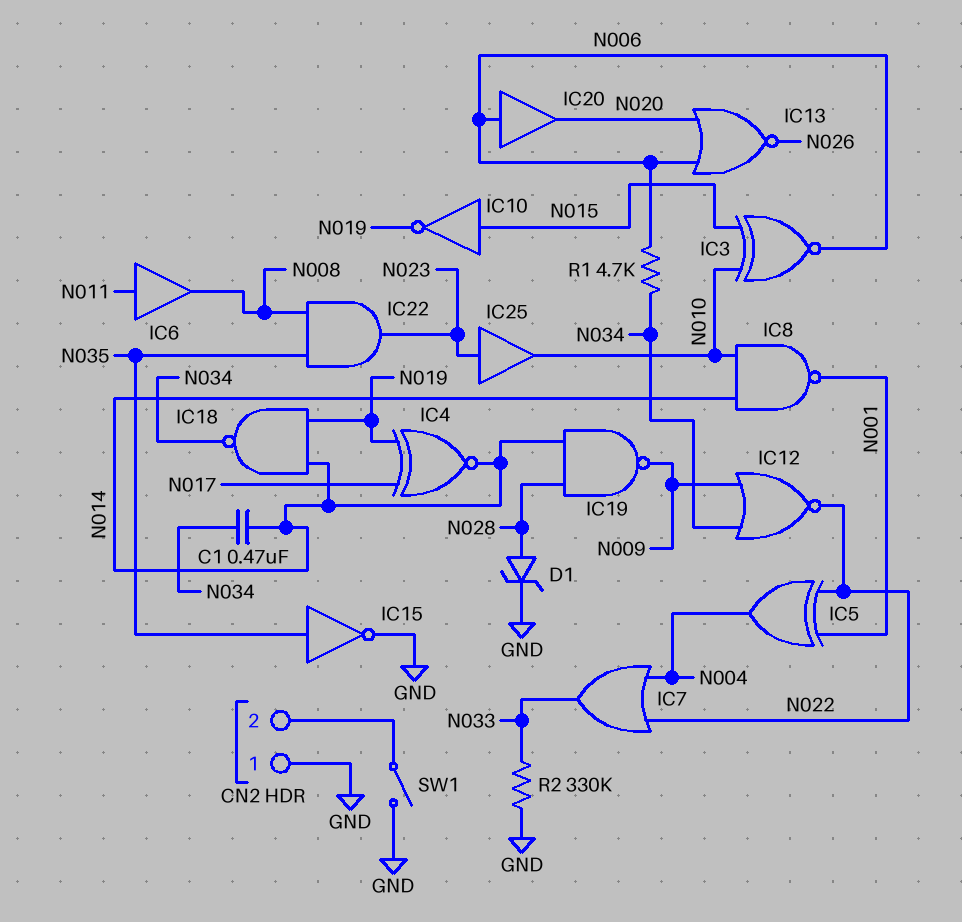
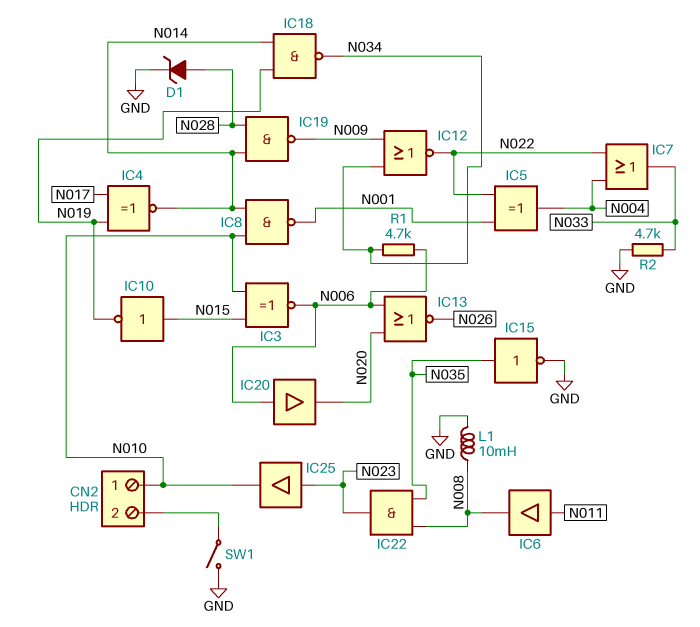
C1: 470nF (N014, N034) -> none
CN2 pin 1: GND -> N010
L1: none -> 10mH (GND, N008)
R2: 330k (GND, N033) -> 4.7k (GND, N033)

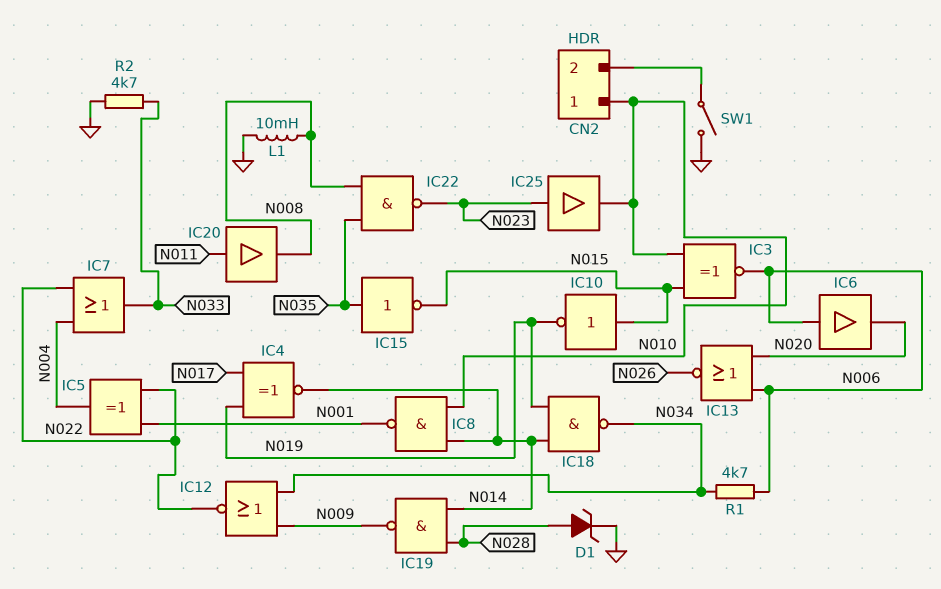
IC6: buffer (in N011, out N008) -> buffer (in N006, out N020)
IC15: NOT (in N035, out GND) -> NOT (in N035, out N015)
IC20: buffer (in N006, out N020) -> buffer (in N011, out N008)
IC22: AND (in N008, in N035, out N023) -> NAND (in N008, in N035, out N023)

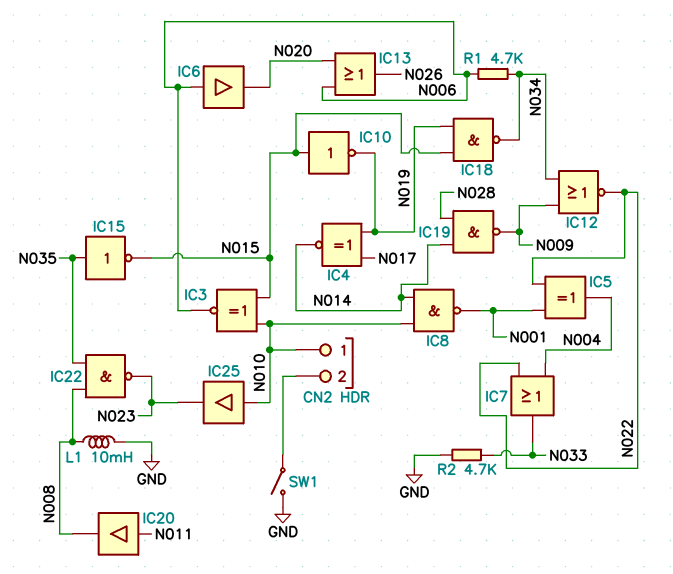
D1: zener (A N028, K GND) -> none
IC13: NOR (in N006, in N020, out N026) -> OR (in N006, in N020, out N026)
IC18: NAND (in N014, in N019, out N034) -> NAND (in N015, in N019, out N034)
IC25: buffer (in N023, out N010) -> buffer (in N010, out N023)

